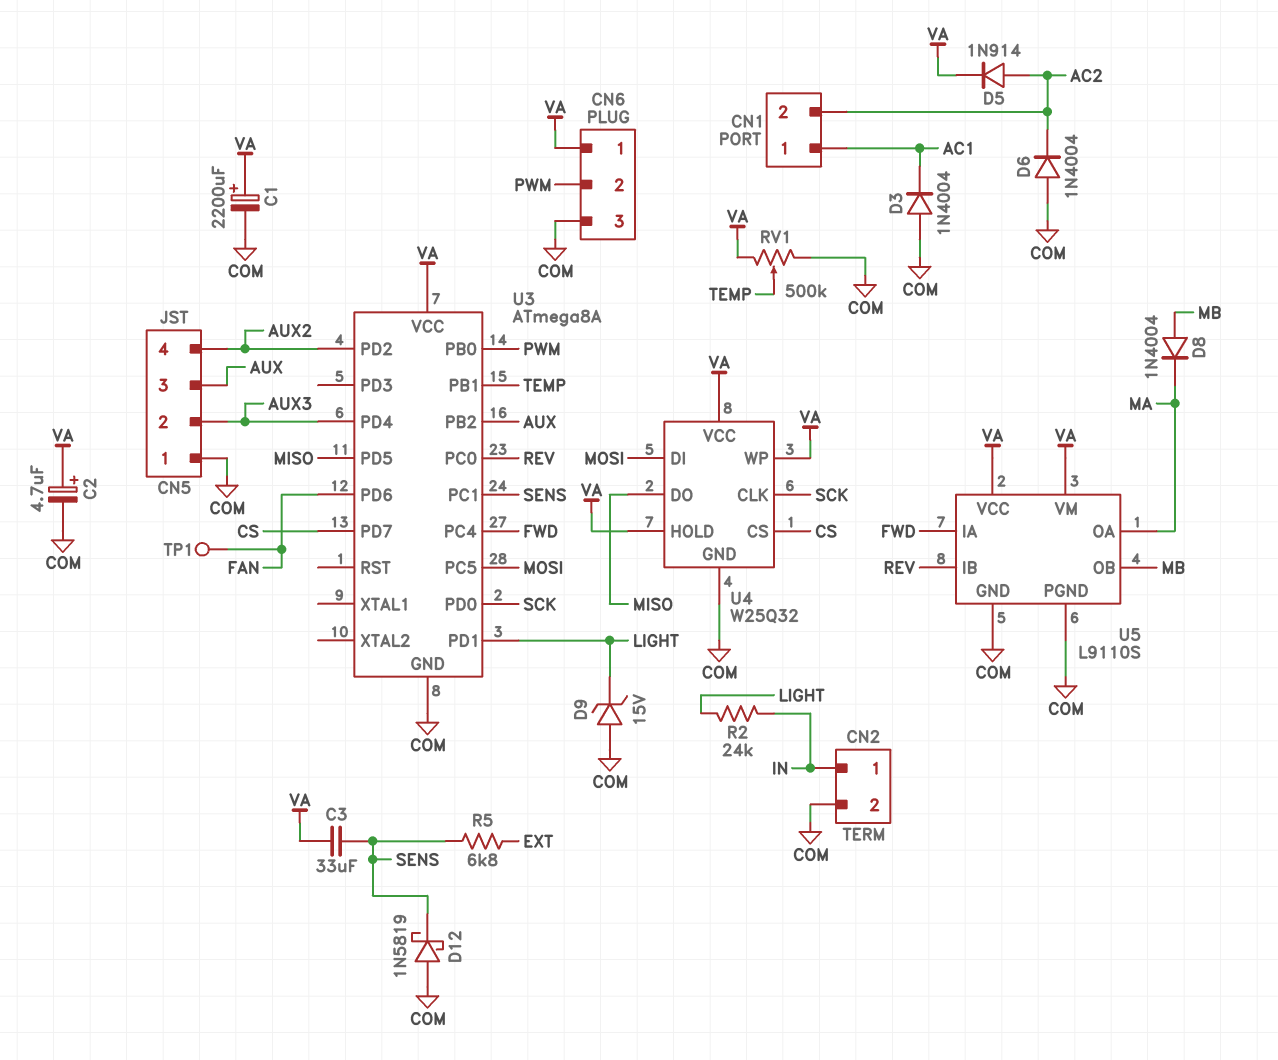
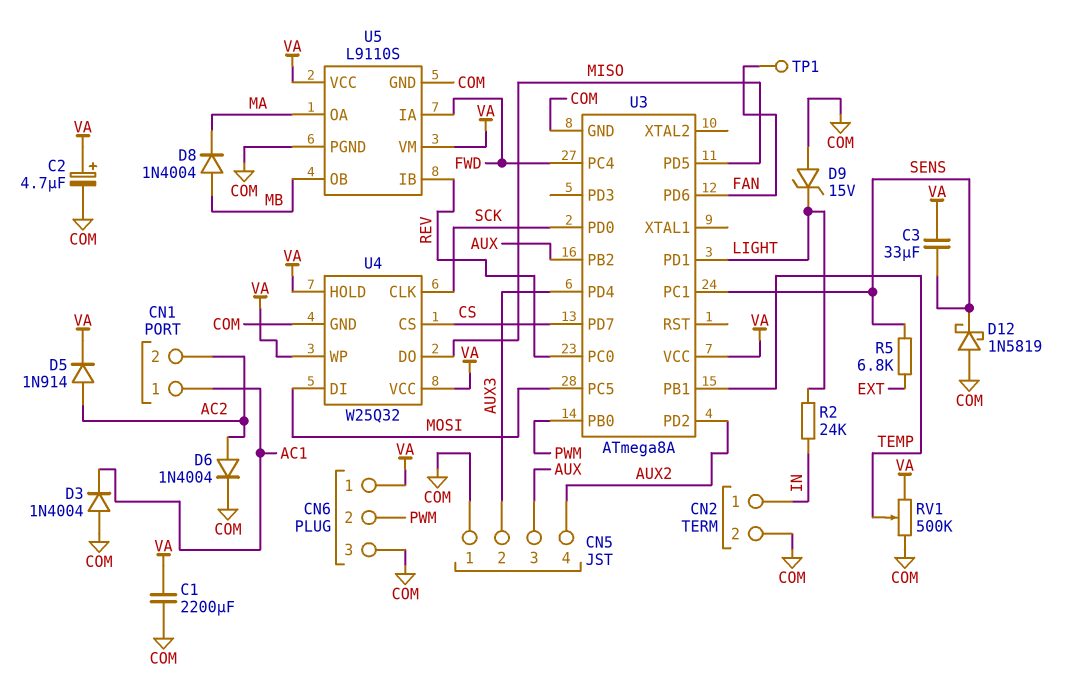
C1: 2200uF (plus VA, minus COM) -> 2200uF (COM, VA)
D6: diode 1N4004 (A COM, K AC2) -> diode 1N4004 (A AC2, K COM)

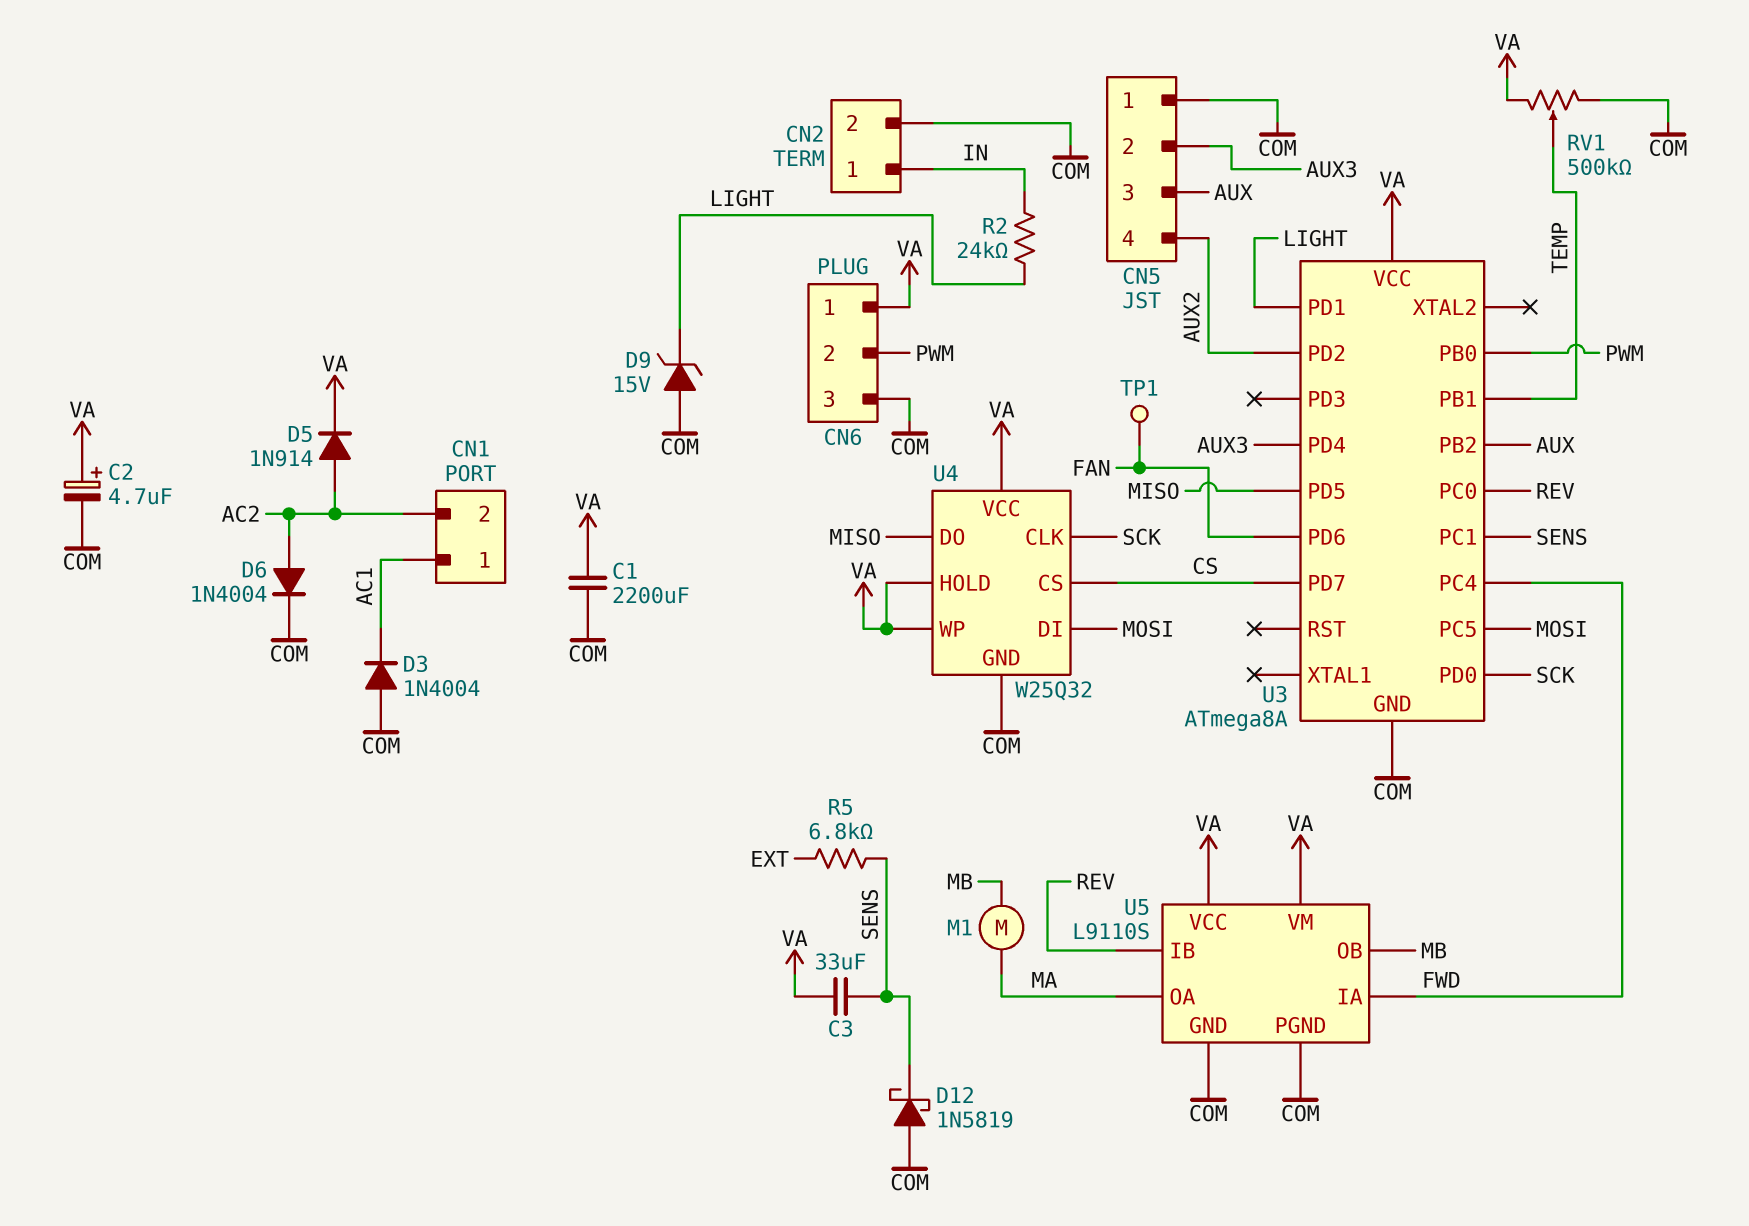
D8: diode 1N4004 (A MB, K MA) -> none
M1: none -> motor (MA, MB)

